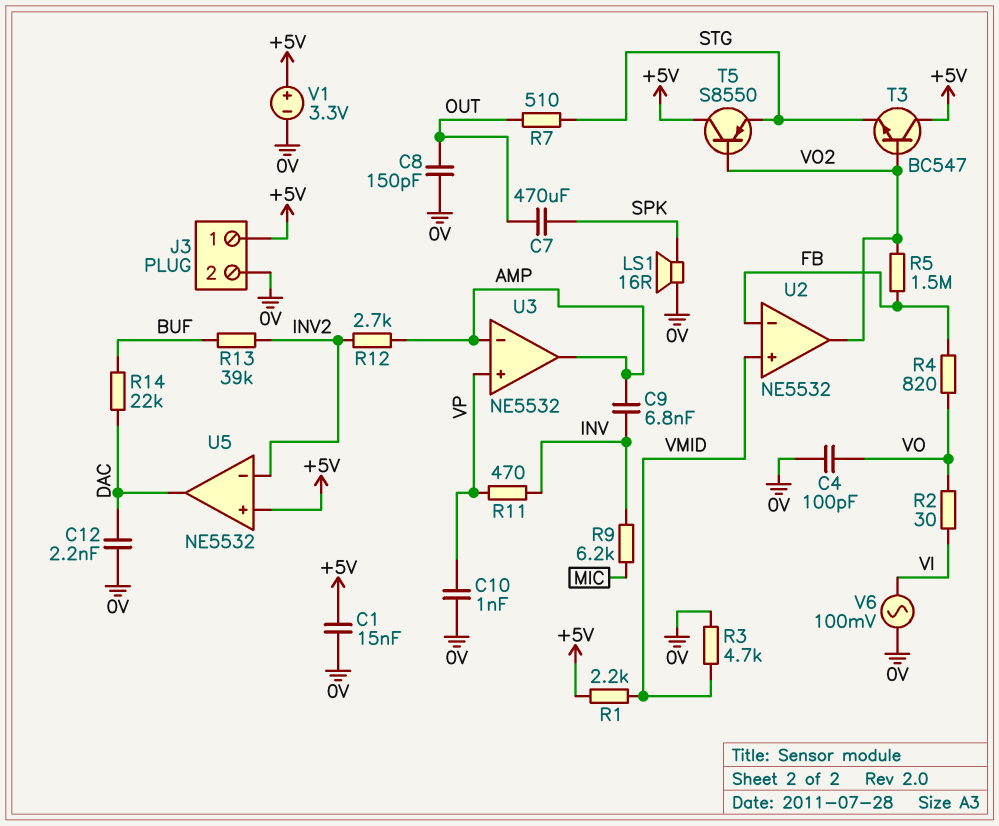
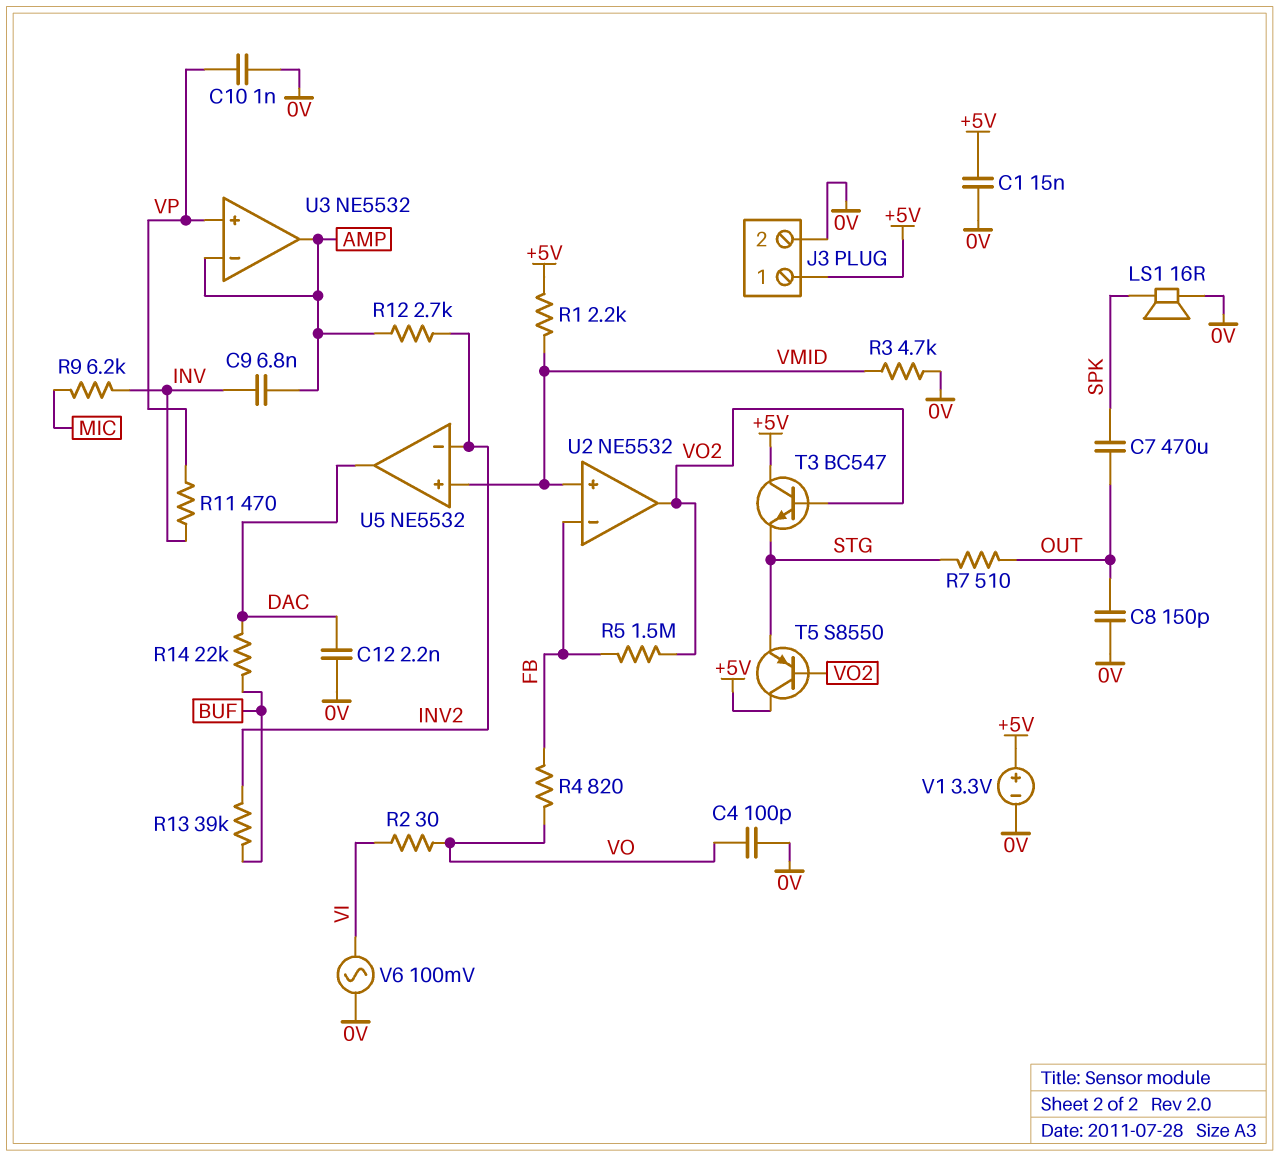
U5 pin in+: +5V -> VMID

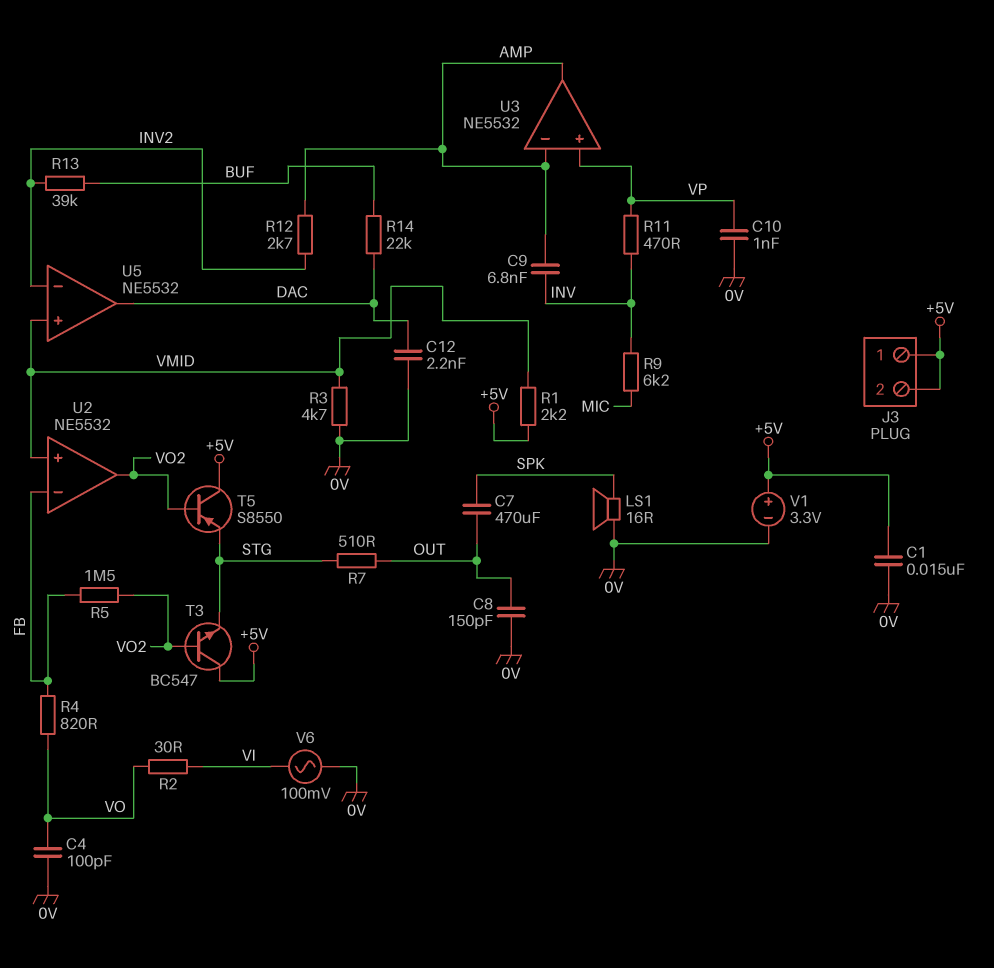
J3 pin 2: 0V -> +5V

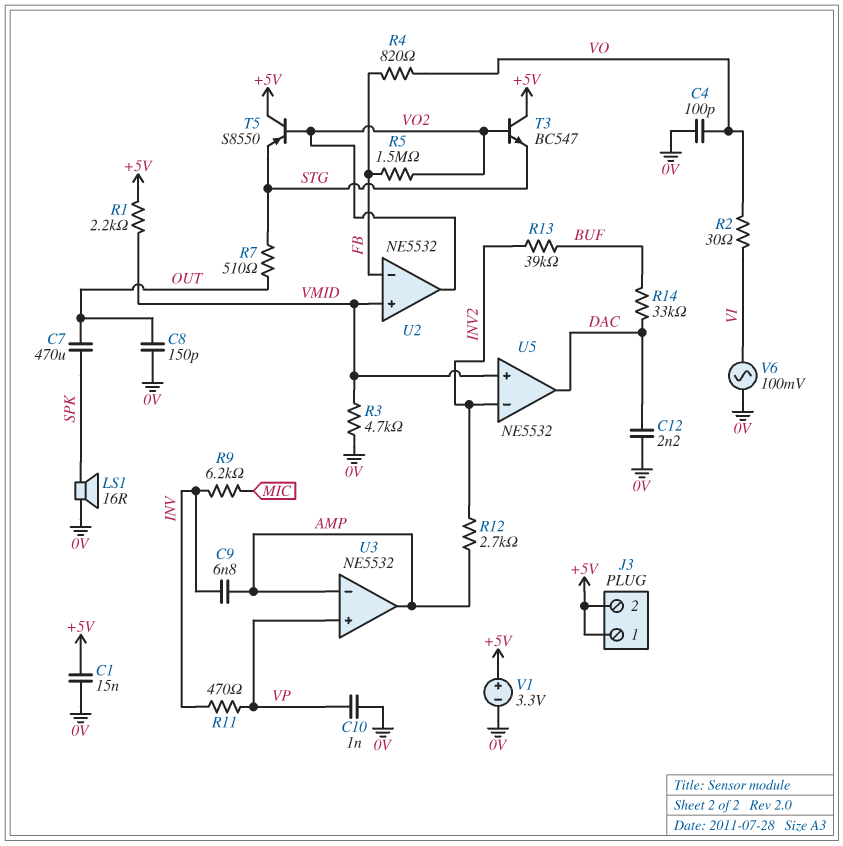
R14: 22k (BUF, DAC) -> 33k (BUF, DAC)

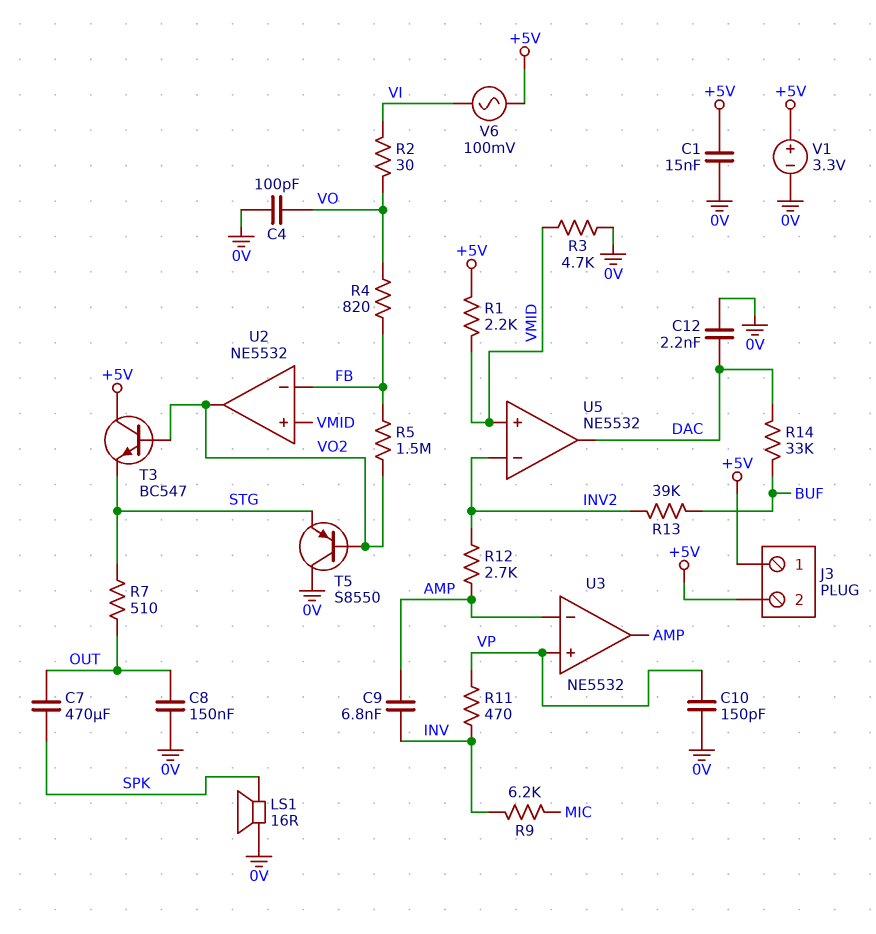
C8: 150pF (0V, OUT) -> 150nF (0V, OUT)
C10: 1nF (0V, VP) -> 150pF (0V, VP)
T5: PNP S8550 (B VO2, C +5V, E STG) -> PNP S8550 (B VO2, C 0V, E STG)
V6: AC 100mV (0V, VI) -> AC 100mV (+5V, VI)

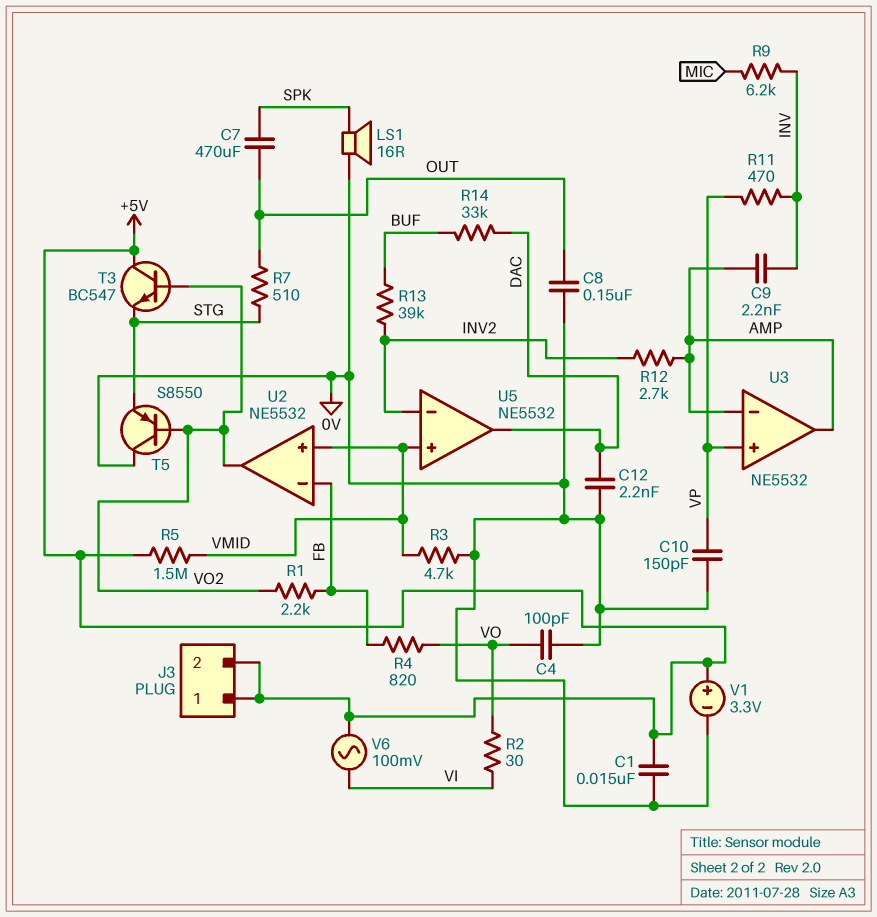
C9: 6.8nF (AMP, INV) -> 2.2nF (AMP, INV)
R1: 2.2k (+5V, VMID) -> 2.2k (FB, VO2)
R5: 1.5M (FB, VO2) -> 1.5M (+5V, VMID)

